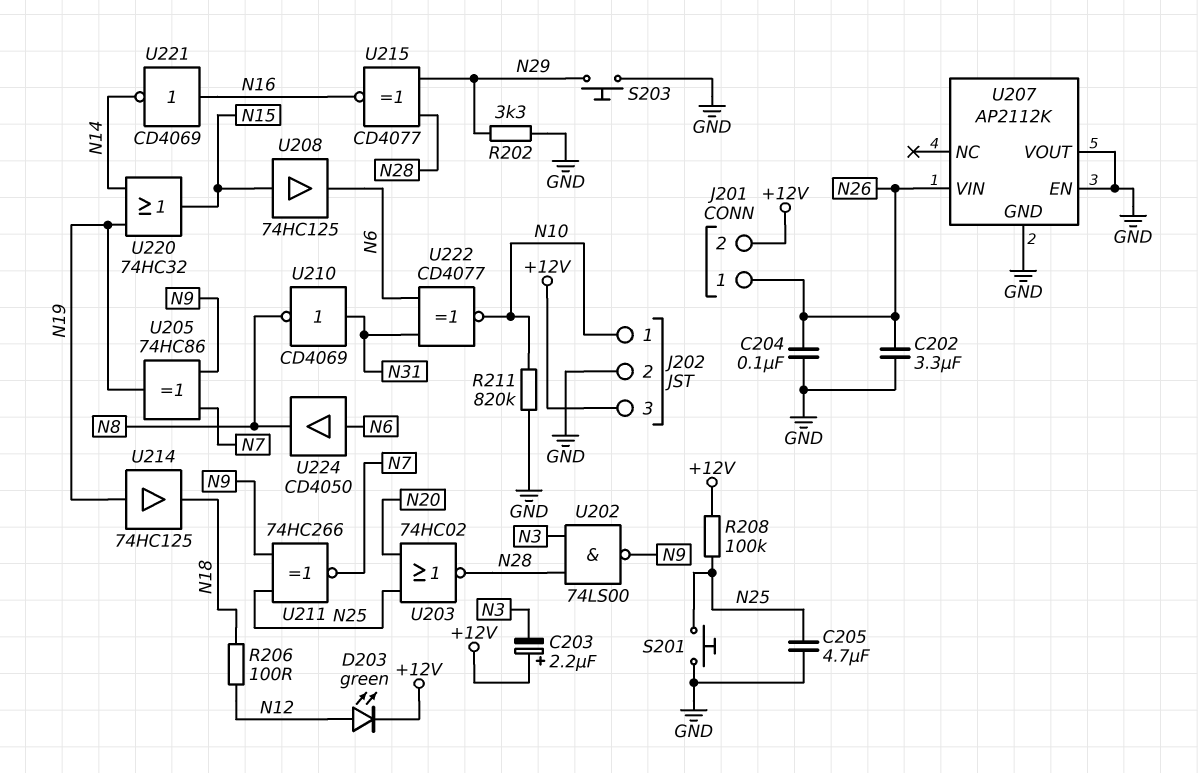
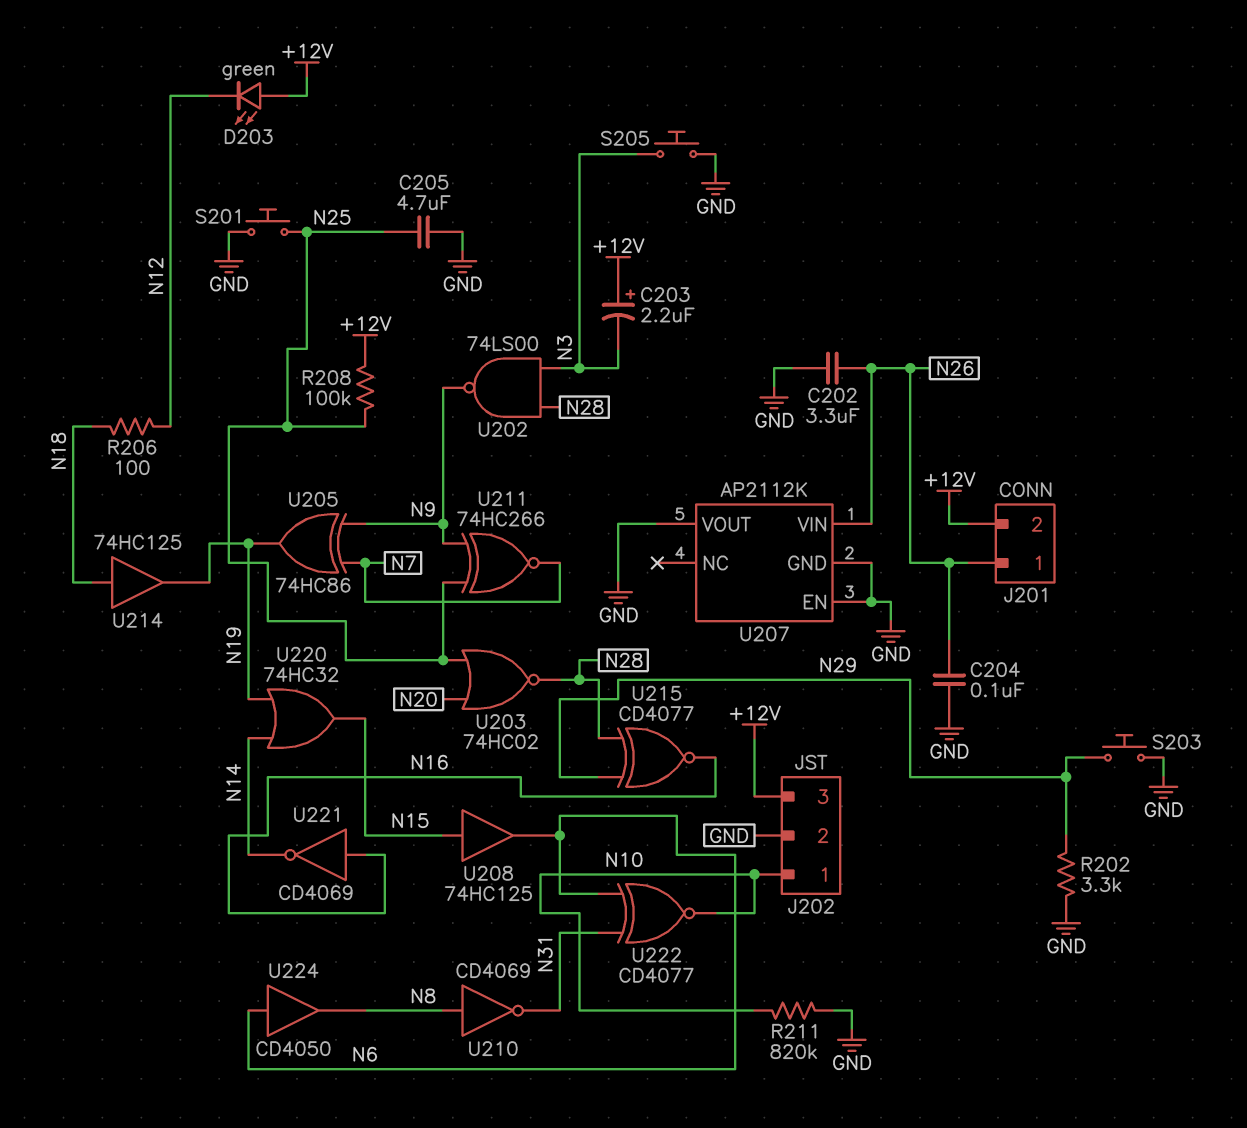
D203: LED green (A N12, K +12V) -> LED green (A +12V, K N12)
S205: none -> button (GND, N3)
U210: NOT CD4069 (in N31, out N8) -> NOT CD4069 (in N8, out N31)
U214: buffer 74HC125 (in N19, out N18) -> buffer 74HC125 (in N18, out N19)

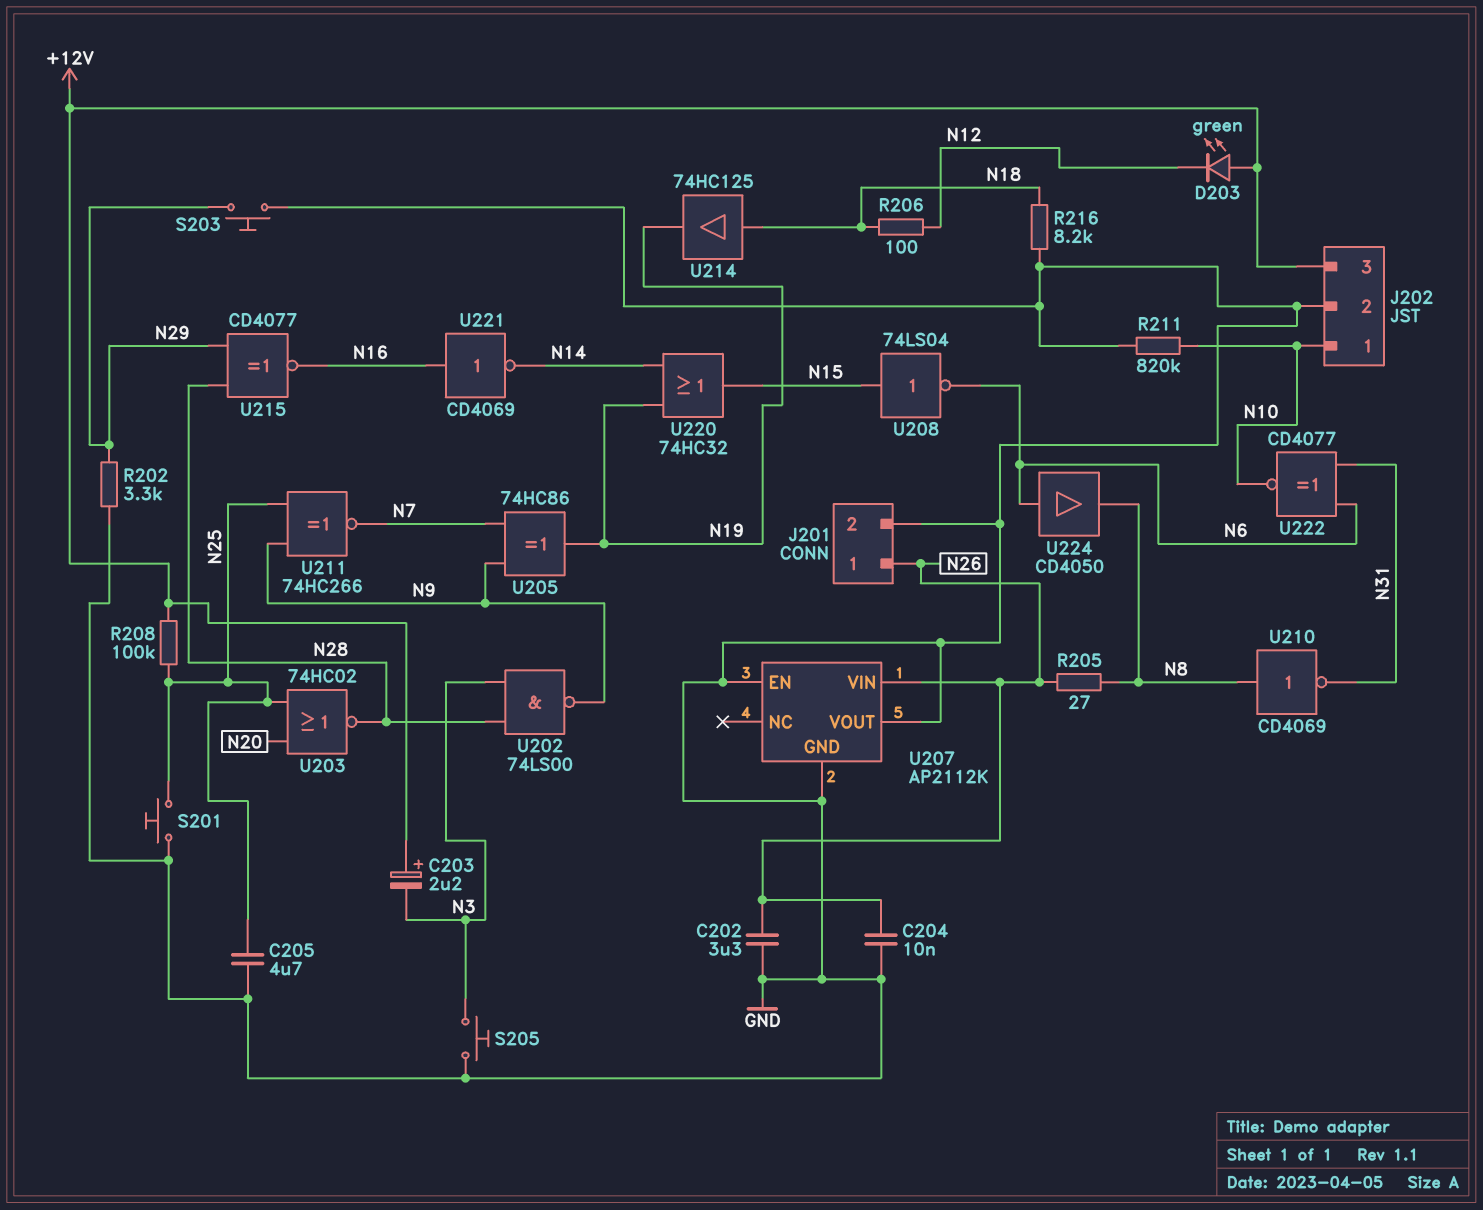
C204: 100nF (GND, N26) -> 10nF (GND, N26)
J201 pin 2: +12V -> GND
R205: none -> 27 (N8, N26)
R216: none -> 8.2k (GND, N18)
U208: buffer 74HC125 (in N15, out N6) -> NOT 74LS04 (in N15, out N6)

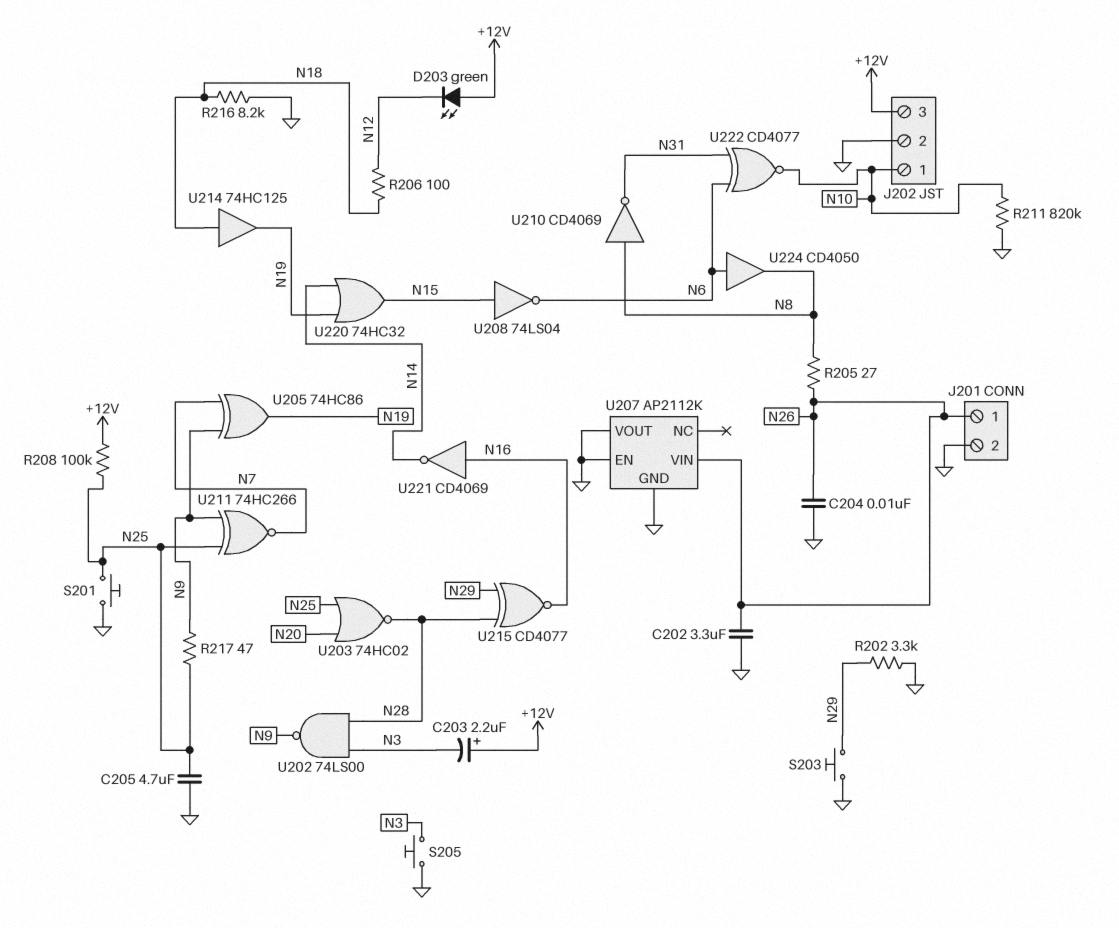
R217: none -> 47 (N9, N25)

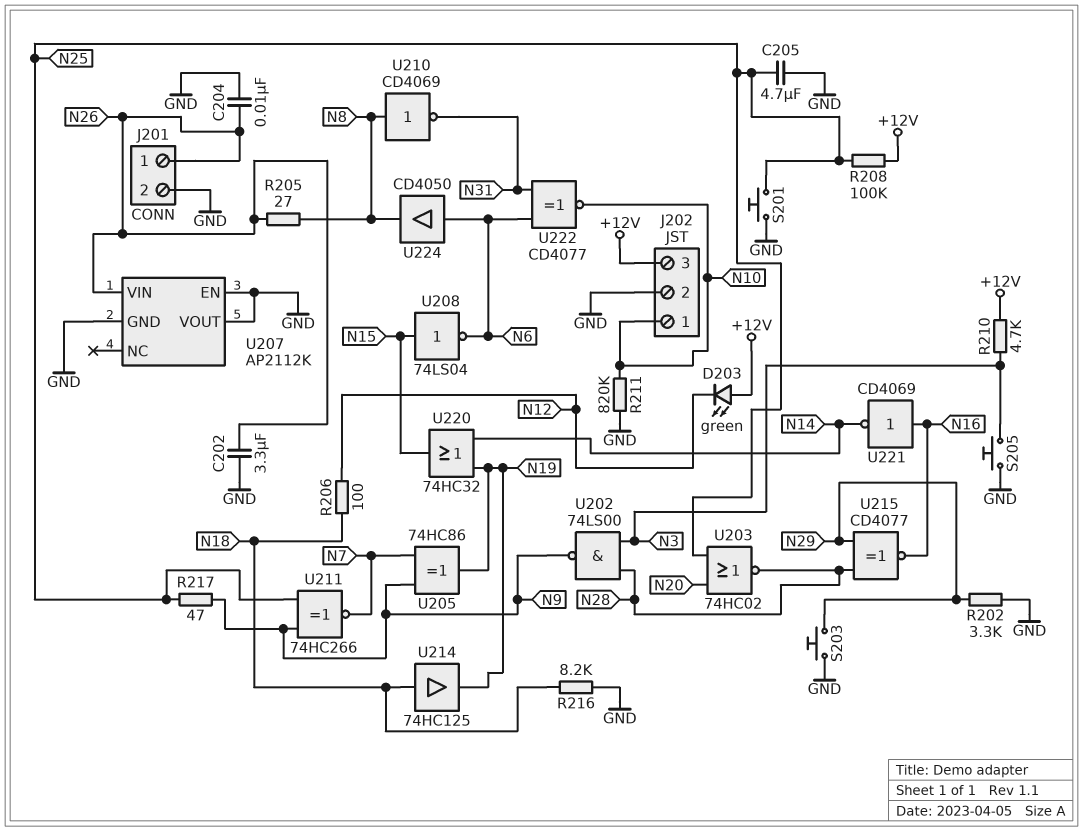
C203: 2.2uF (plus +12V, minus N3) -> none
R210: none -> 4.7k (+12V, N3)

